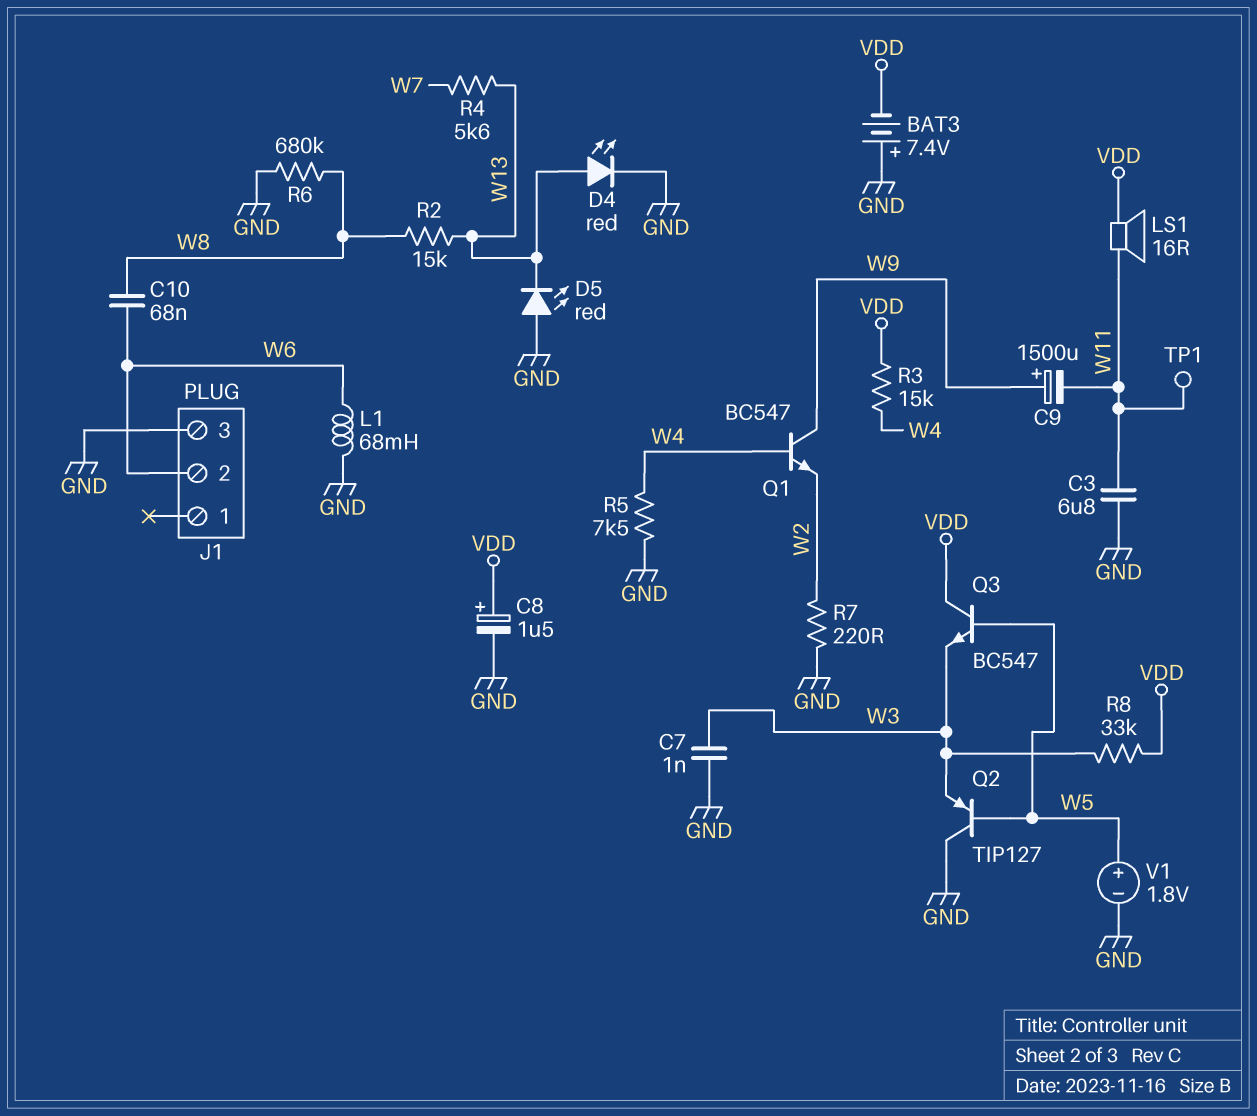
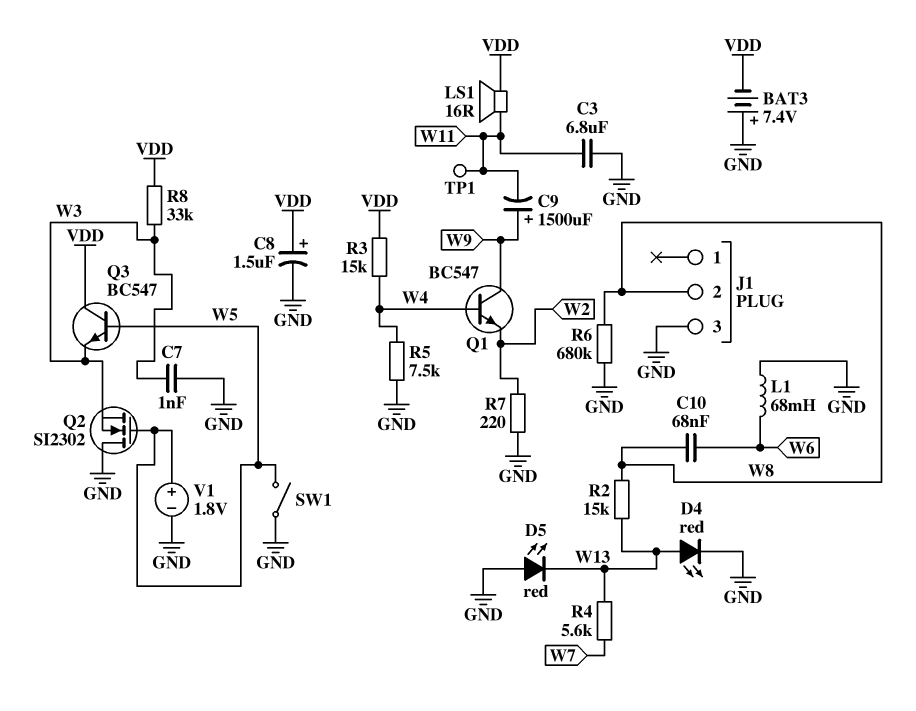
J1 pin 2: W6 -> W8
Q2: PNP TIP127 (B W5, C GND, E W3) -> NMOS SI2302 (G W5, D GND, S W3)
SW1: none -> switch (GND, W5)

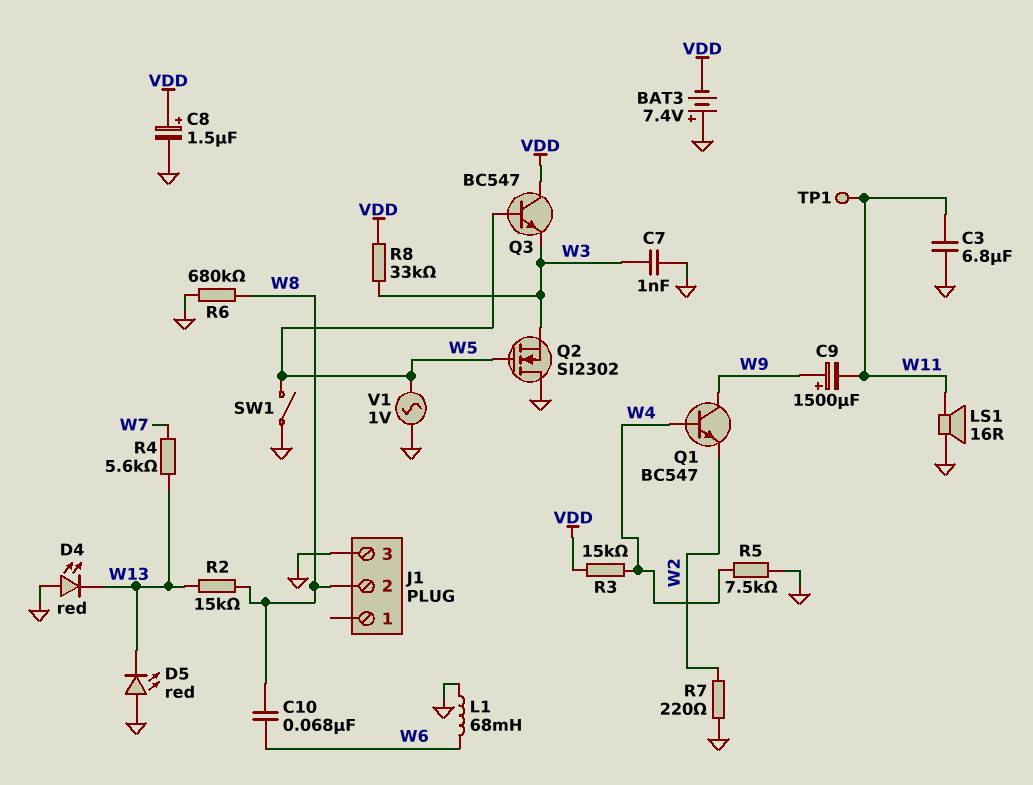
D4: LED red (A W13, K GND) -> LED red (A GND, K W13)
LS1: speaker 16R (VDD, W11) -> speaker 16R (GND, W11)
V1: 1.8V (plus W5, minus GND) -> AC 1V (GND, W5)

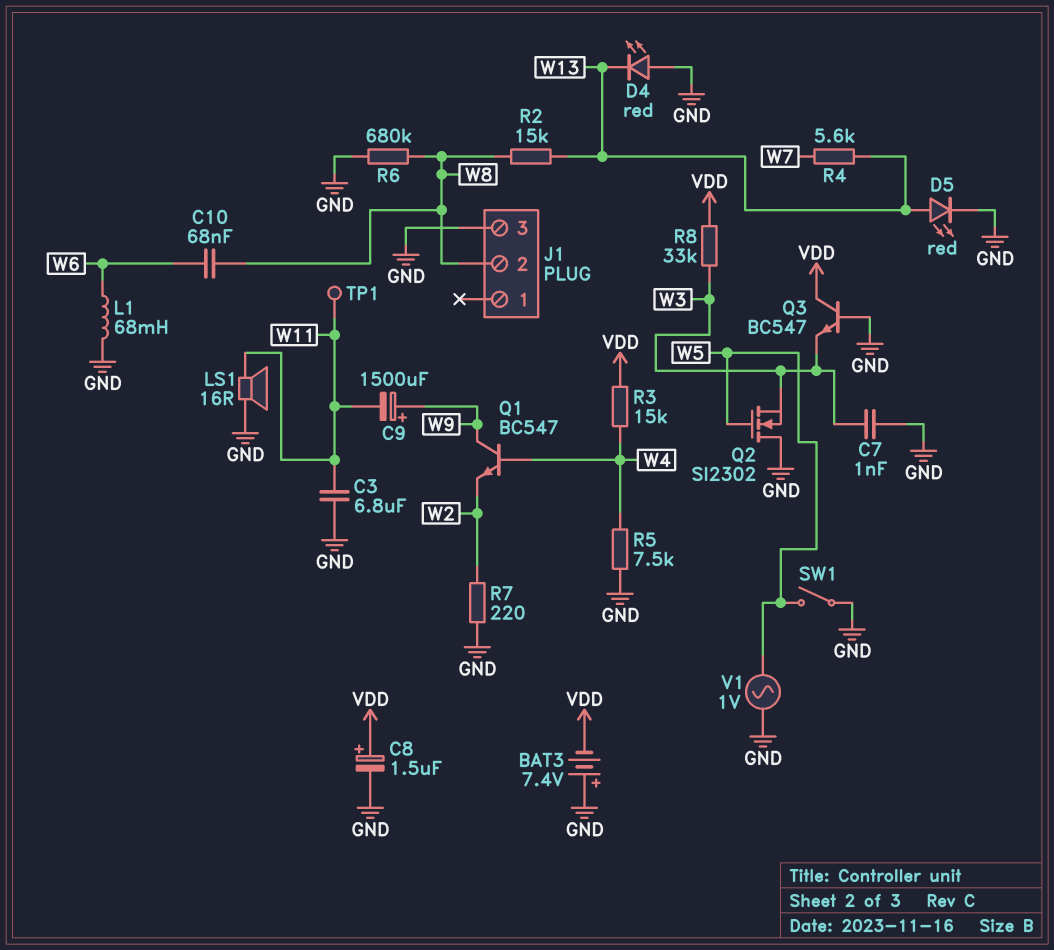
D5: LED red (A GND, K W13) -> LED red (A W13, K GND)
Q3: NPN BC547 (B W5, C VDD, E W3) -> NPN BC547 (B GND, C VDD, E W3)

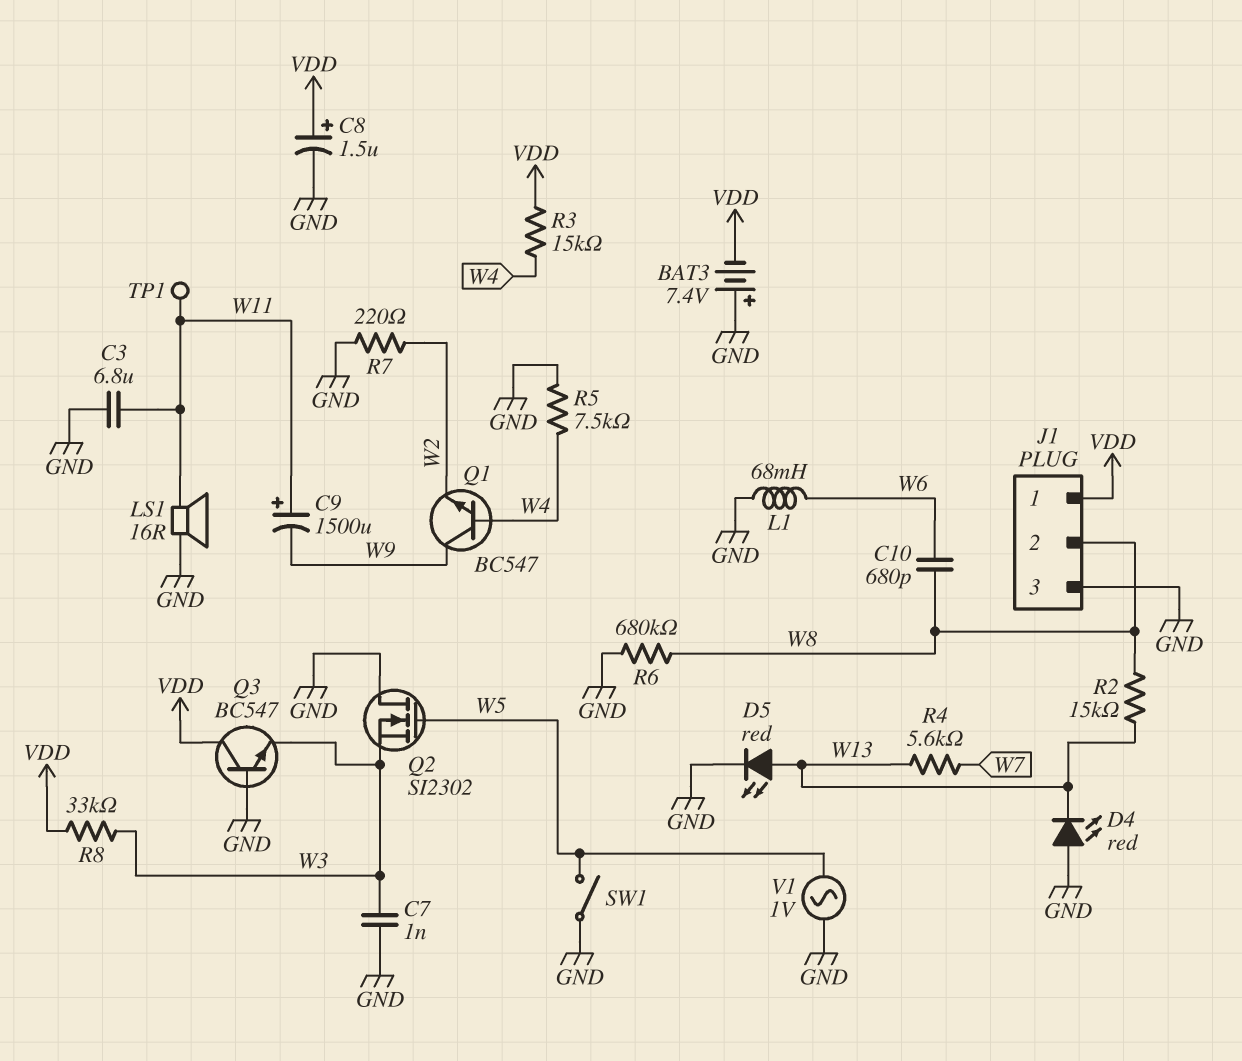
C9: 1500uF (plus W9, minus W11) -> 1500uF (plus W11, minus W9)
C10: 68nF (W6, W8) -> 680pF (W6, W8)
J1 pin 1: none -> VDD

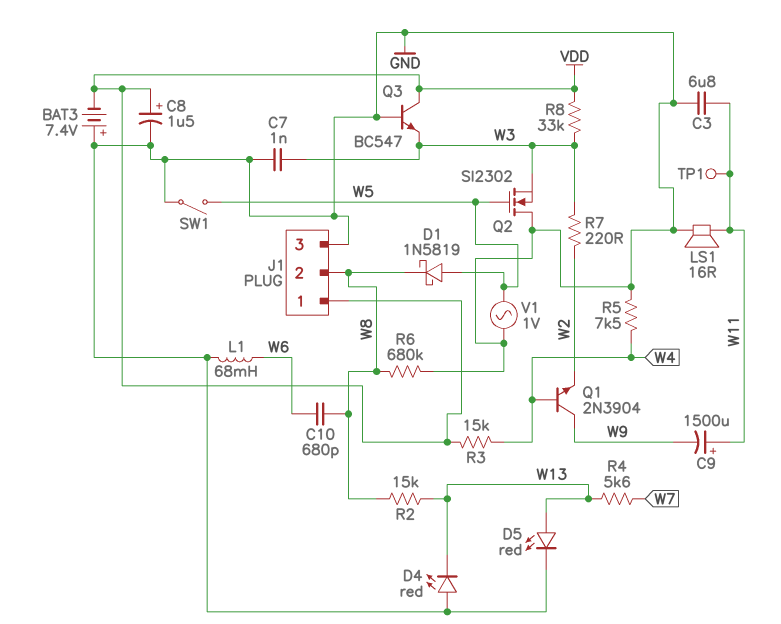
D1: none -> schottky 1N5819 (A W5, K W8)
Q1: NPN BC547 (B W4, C W9, E W2) -> NPN 2N3904 (B W4, C W9, E W2)
R7: 220 (GND, W2) -> 220 (W2, W3)

